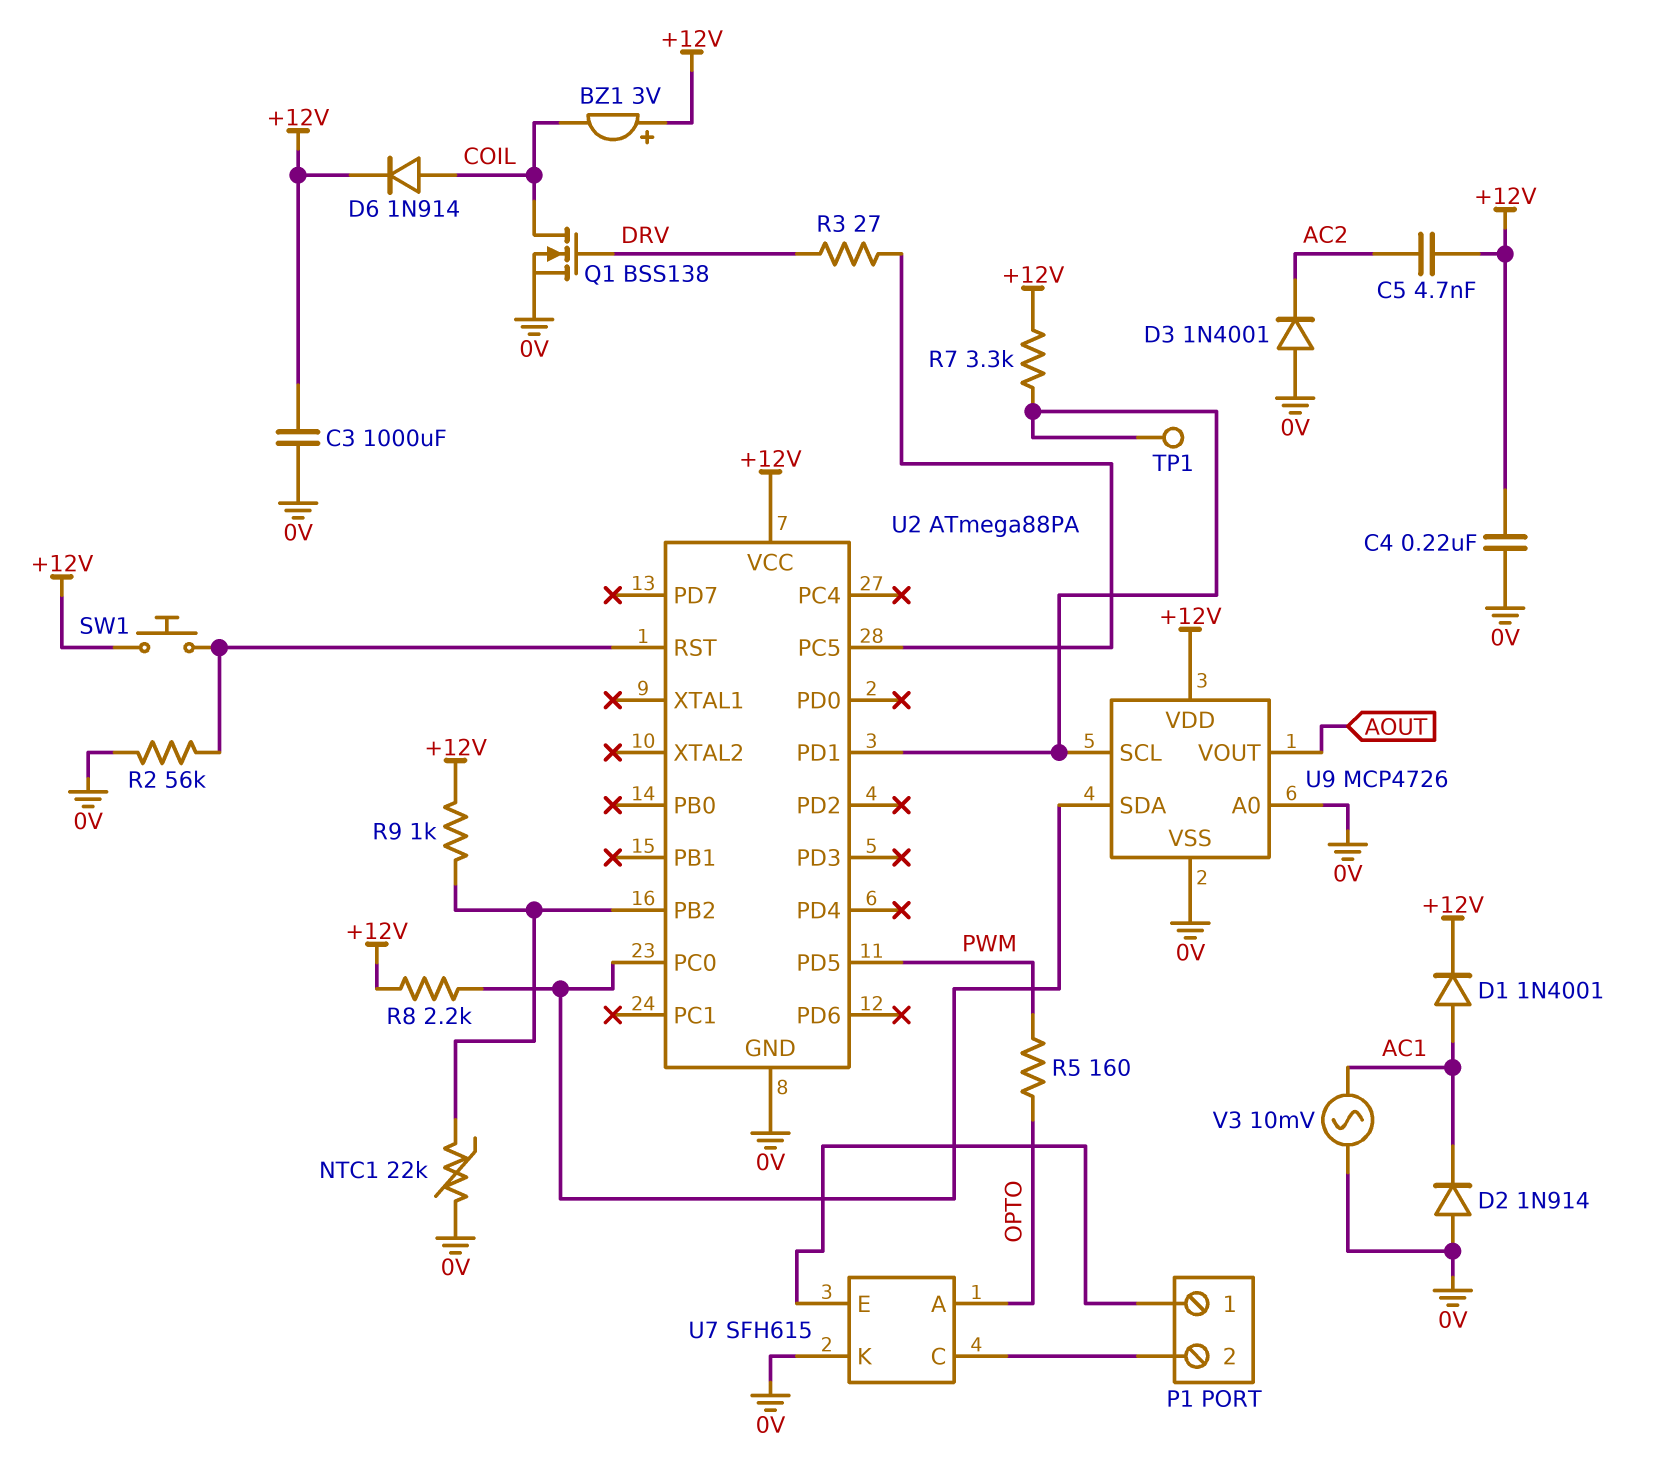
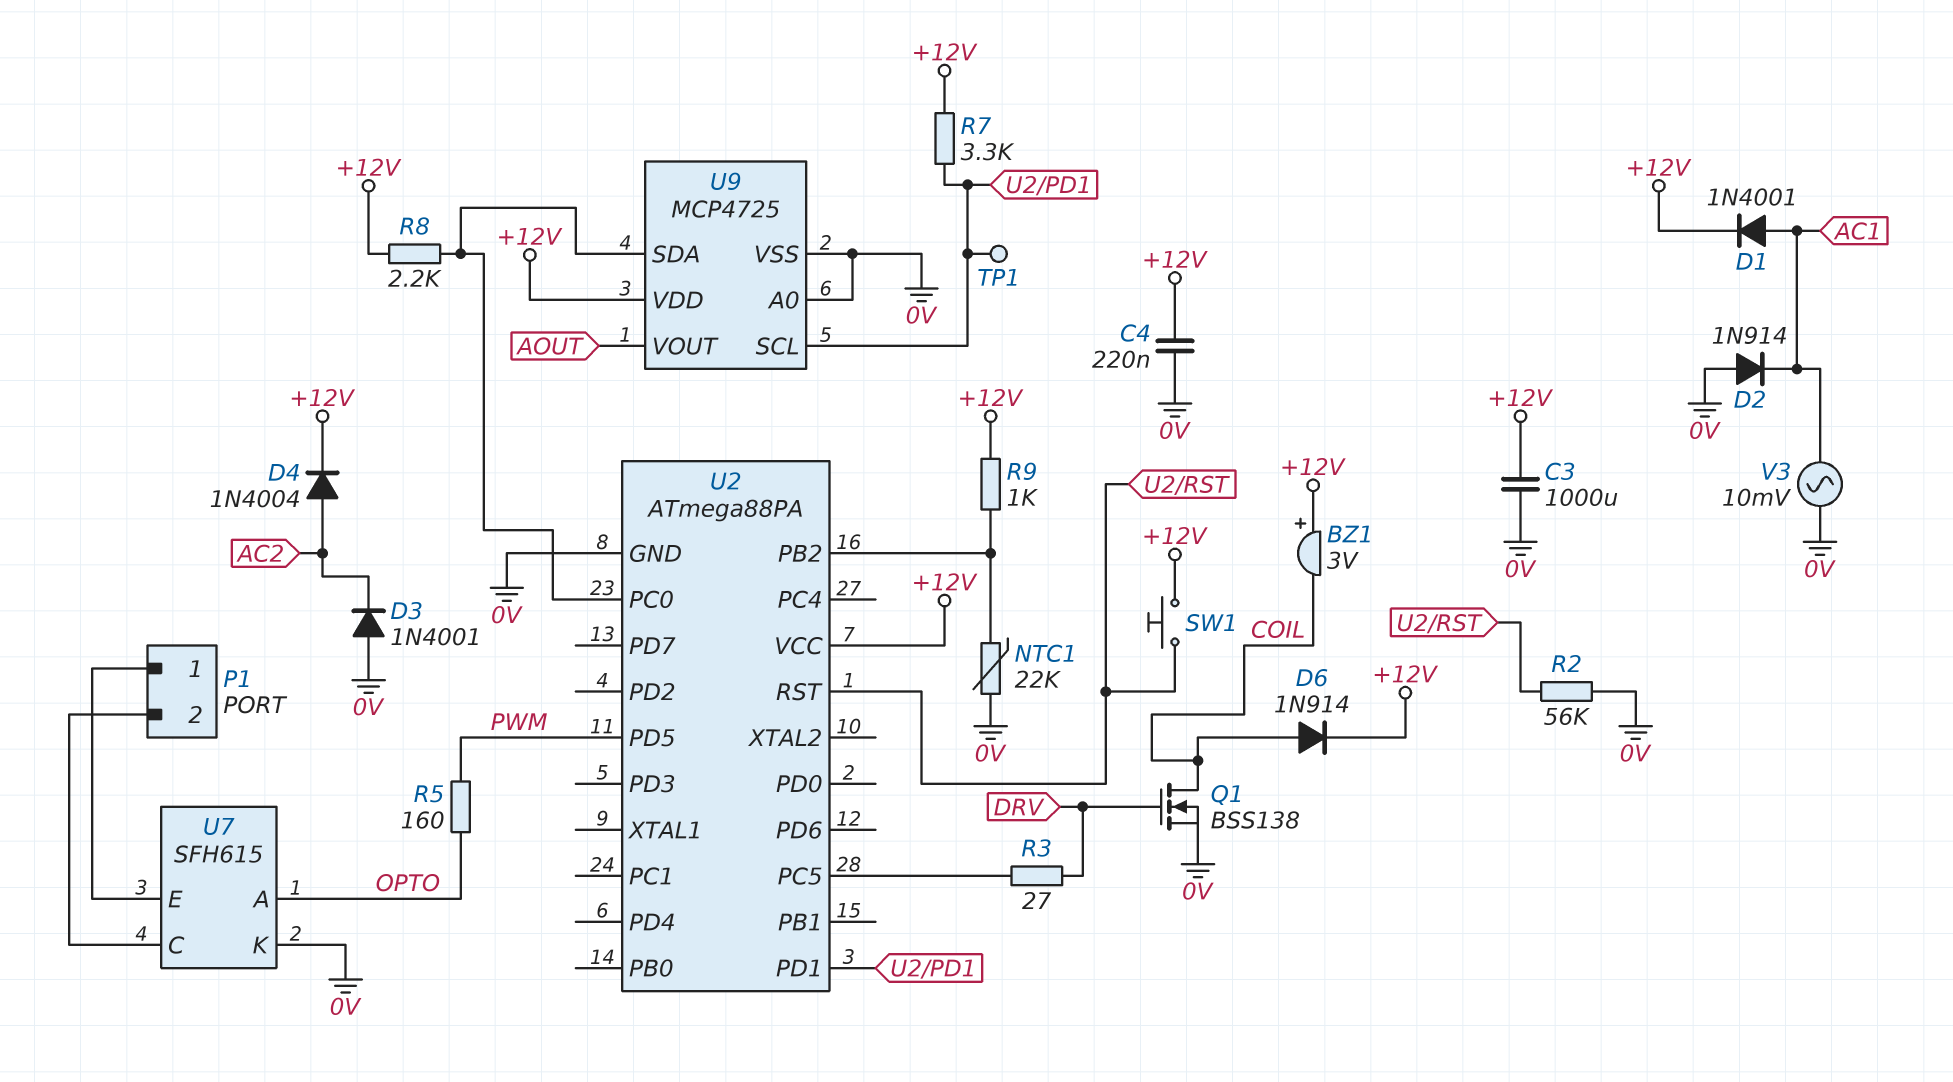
C5: 4.7nF (+12V, AC2) -> none
D4: none -> diode 1N4004 (A AC2, K +12V)
U9: MCP4726 -> MCP4725

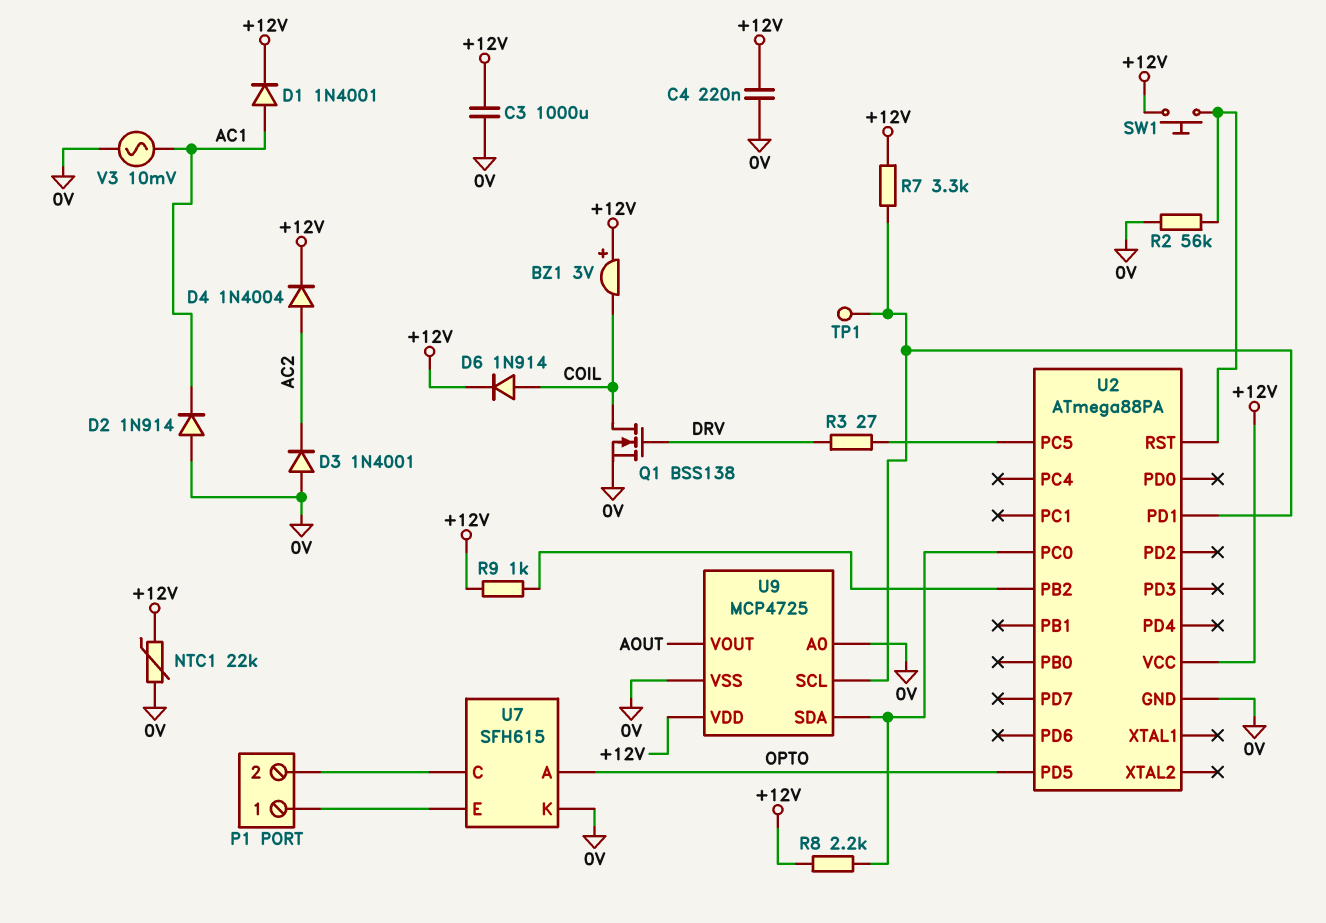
NTC1: 22k (0V, U2/PB2) -> 22k (+12V, 0V)
R5: 160 (OPTO, PWM) -> none
U2 pin PD5: PWM -> OPTO

